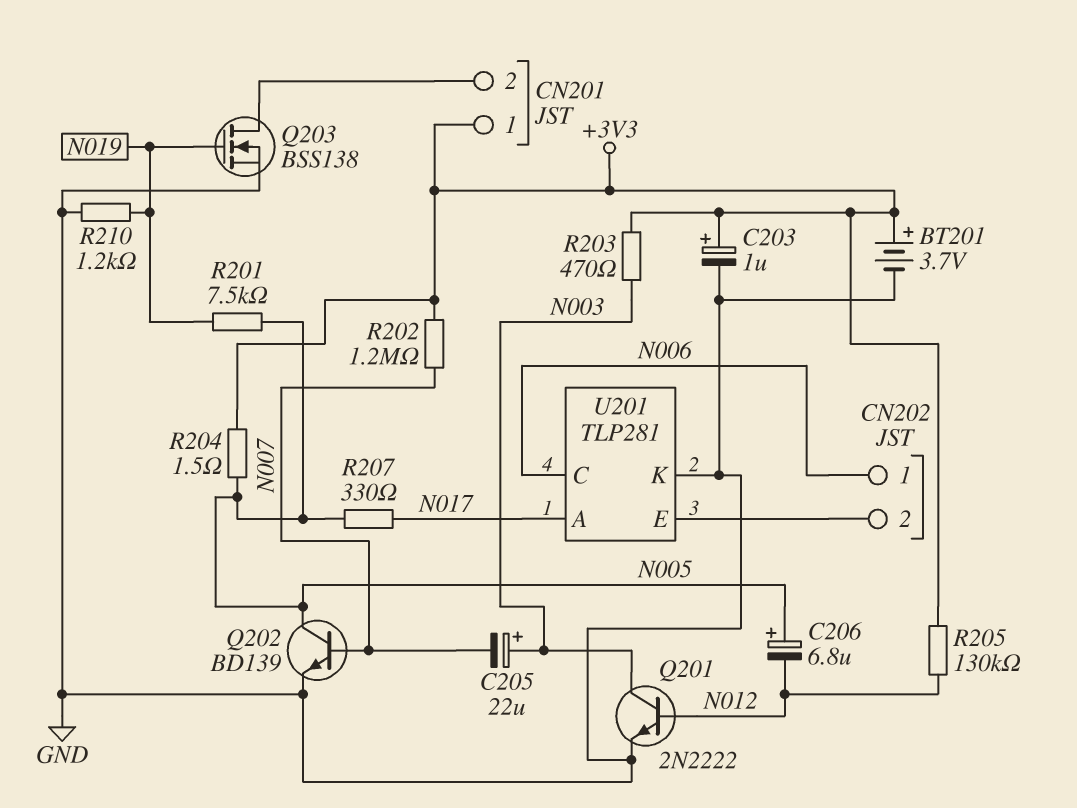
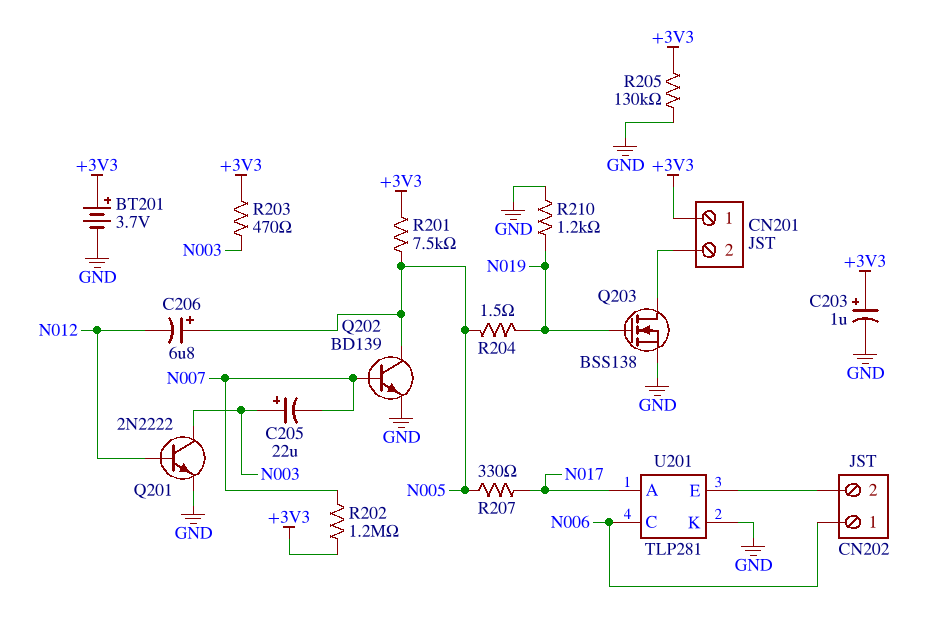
R201: 7.5k (N005, N019) -> 7.5k (+3V3, N005)
R204: 1.5 (+3V3, N005) -> 1.5 (N005, N019)
R205: 130k (+3V3, N012) -> 130k (+3V3, GND)

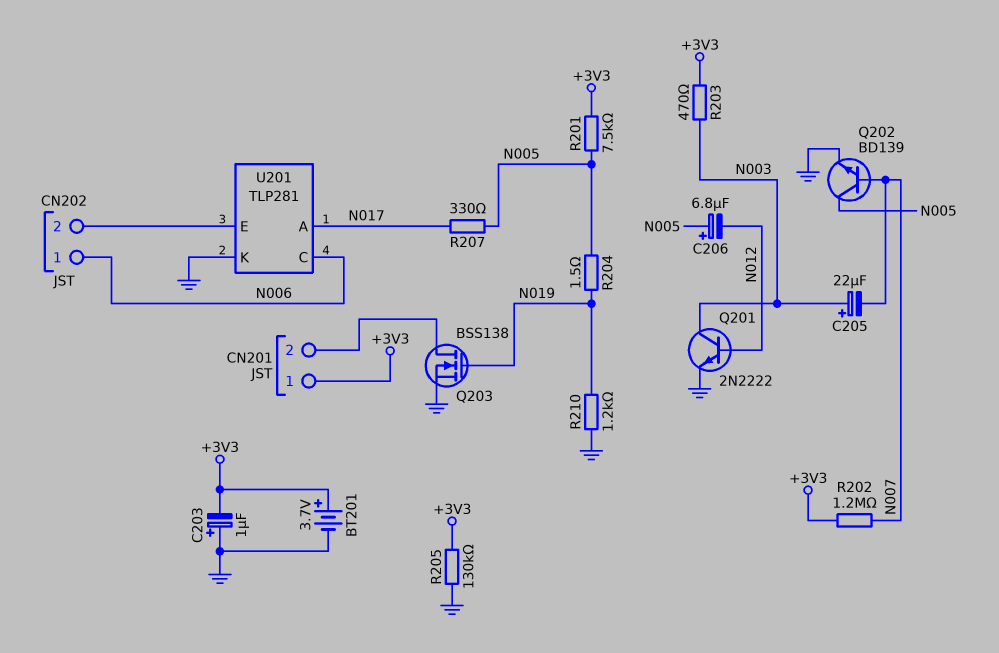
C203: 1uF (plus +3V3, minus GND) -> 1uF (plus GND, minus +3V3)

